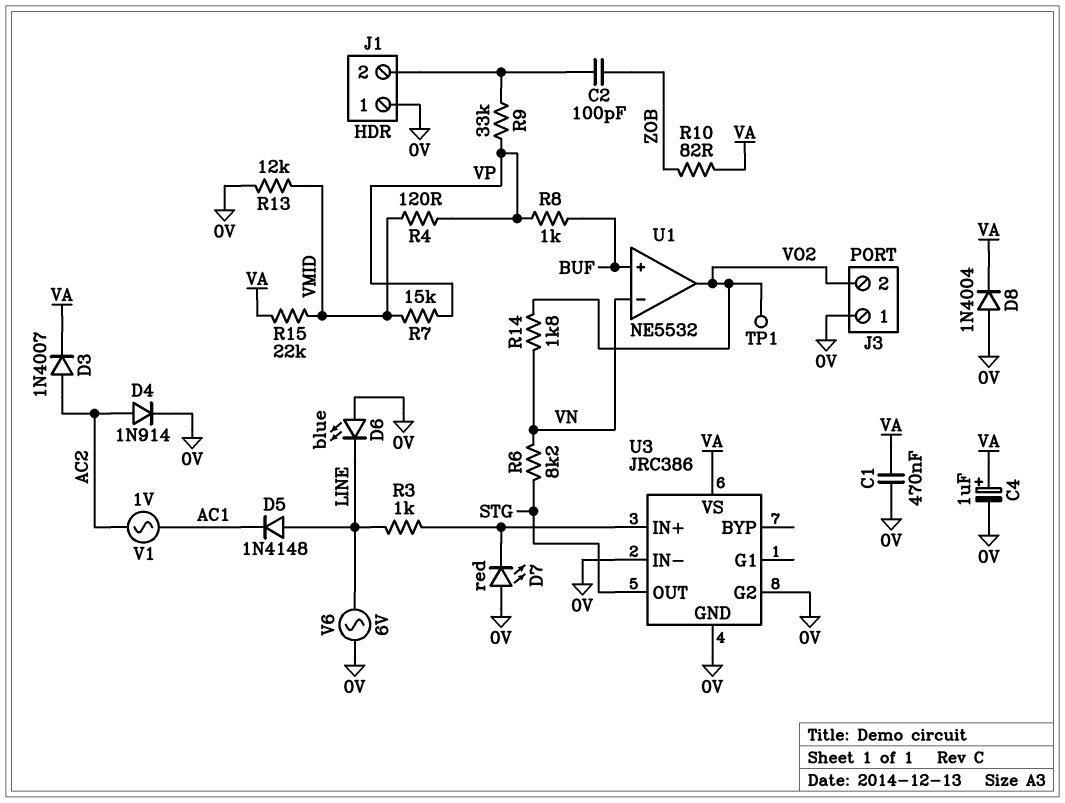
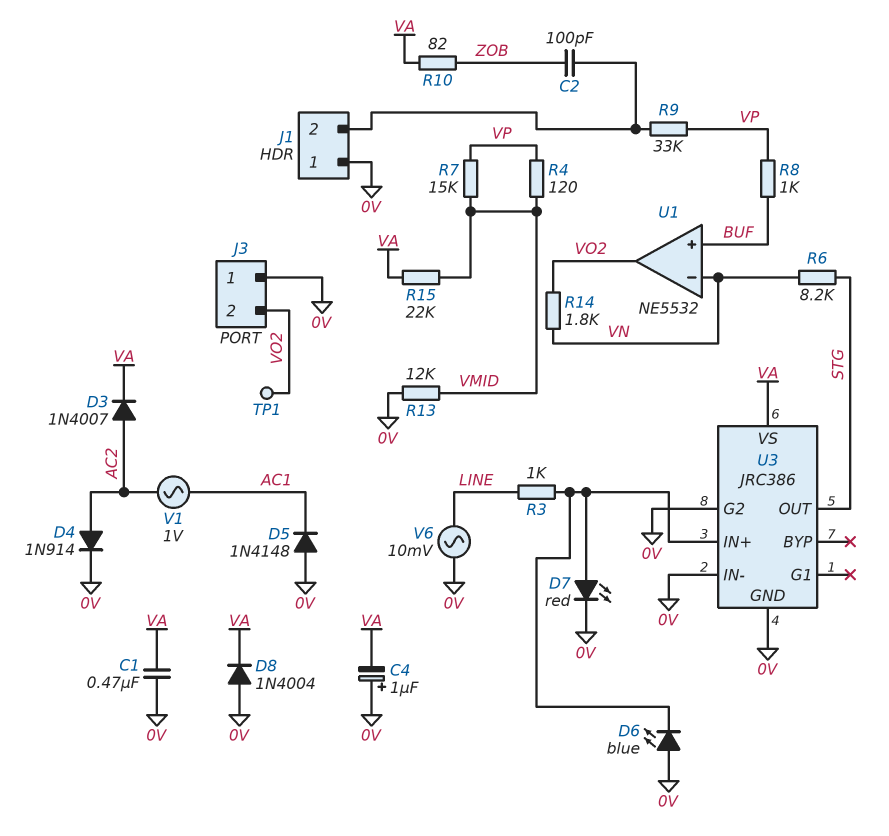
C4: 1uF (plus VA, minus 0V) -> 1uF (plus 0V, minus VA)
D5: diode 1N4148 (A LINE, K AC1) -> diode 1N4148 (A 0V, K AC1)
D6: LED blue (A 0V, K LINE) -> LED blue (A 0V, K U3/IN+)
D7: LED red (A 0V, K U3/IN+) -> LED red (A U3/IN+, K 0V)
V6: AC 6V (0V, LINE) -> AC 10mV (0V, LINE)

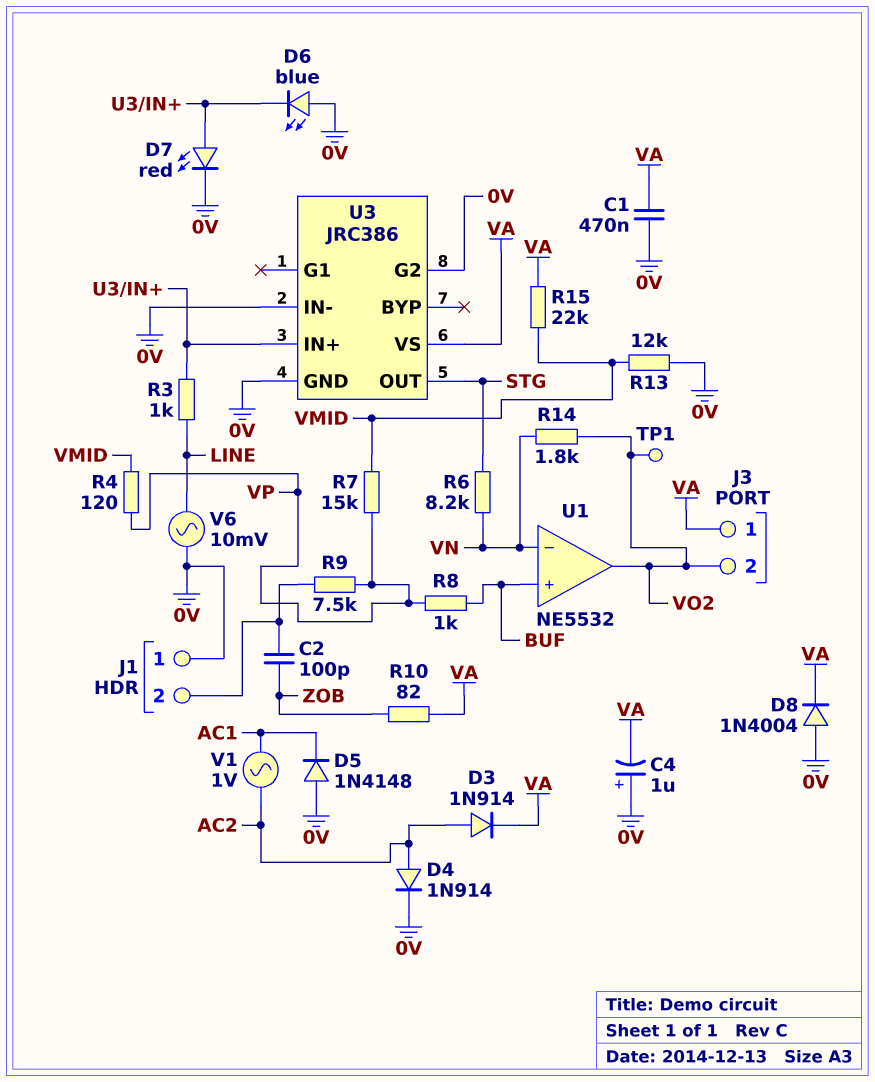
D3: diode 1N4007 (A AC2, K VA) -> diode 1N914 (A AC2, K VA)
J3 pin 1: 0V -> VA
R9: 33k (J1/2, VP) -> 7.5k (J1/2, VP)

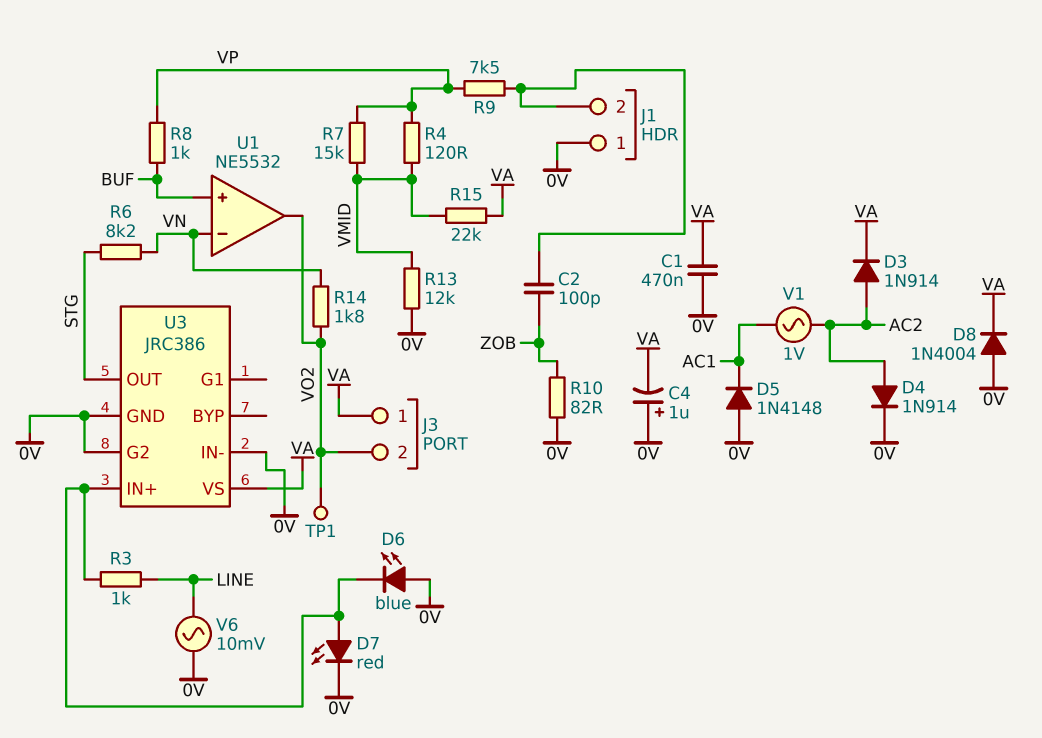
R10: 82 (VA, ZOB) -> 82 (0V, ZOB)

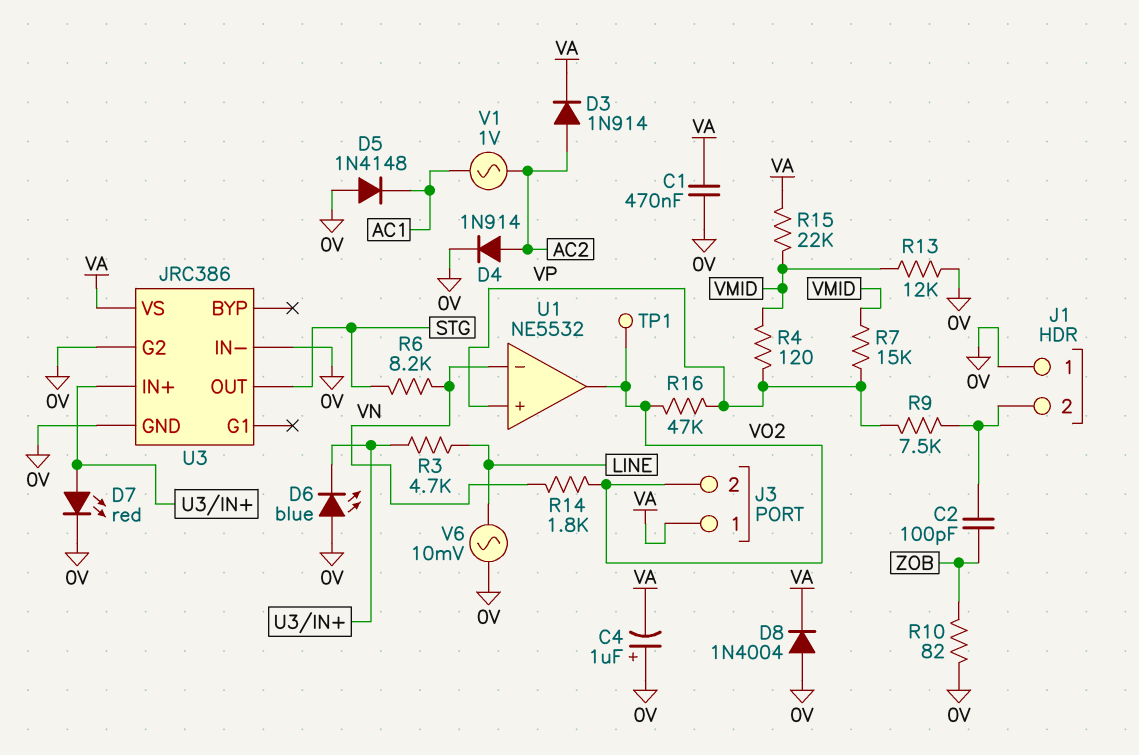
R3: 1k (LINE, U3/IN+) -> 4.7k (LINE, U3/IN+)
R8: 1k (BUF, VP) -> none
R16: none -> 47k (VO2, VP)
U1 pin in+: BUF -> VP

